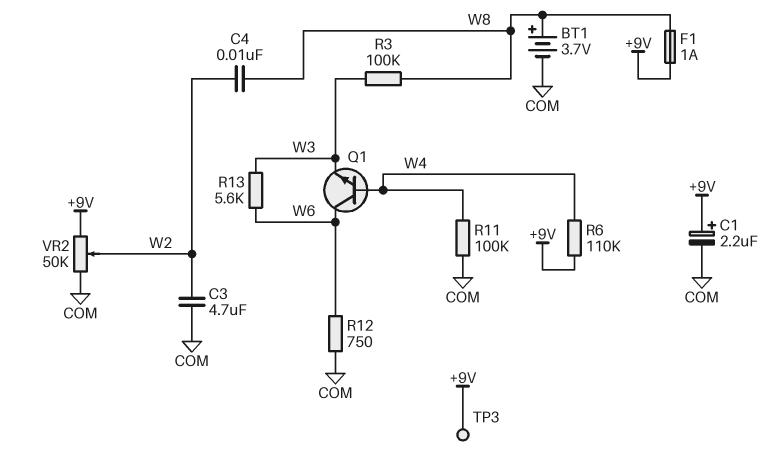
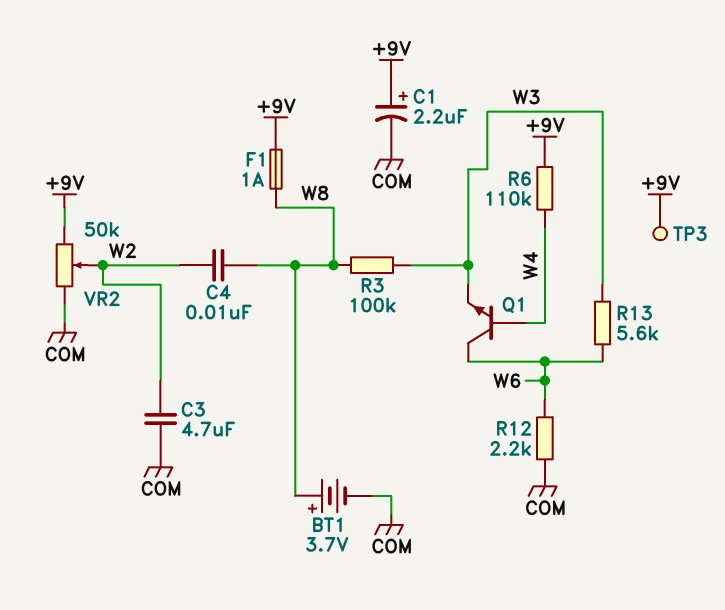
R11: 100k (COM, W4) -> none
R12: 750 (COM, W6) -> 2.2k (COM, W6)

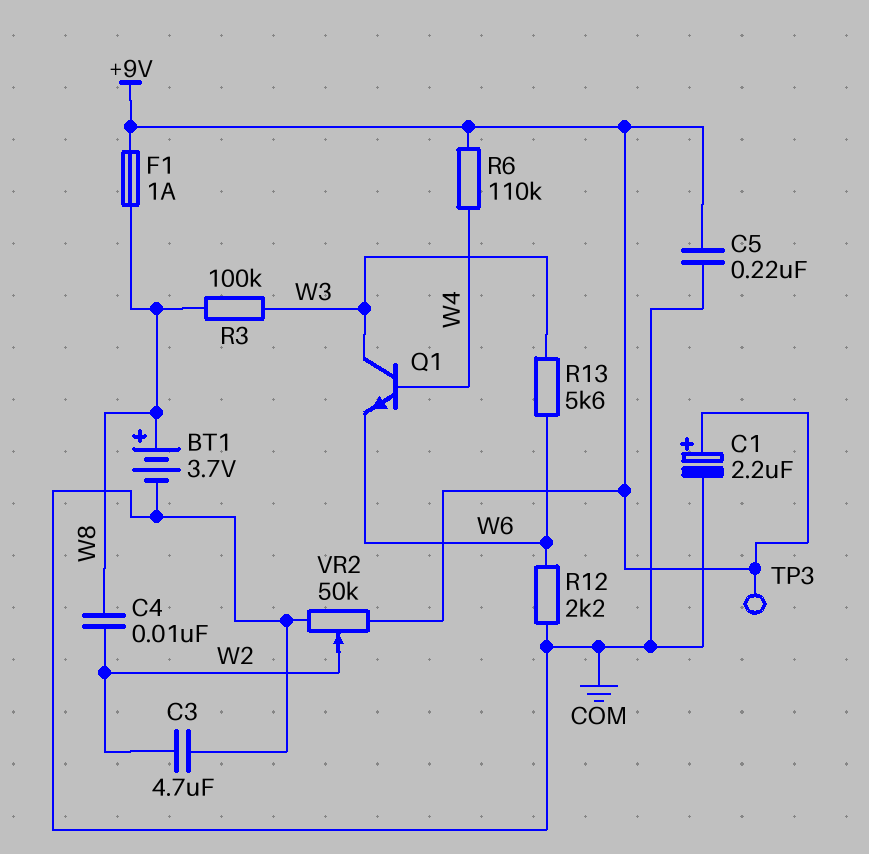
C5: none -> 220nF (+9V, COM)
Q1: NPN (B W4, C W6, E W3) -> NPN (B W4, C W3, E W6)

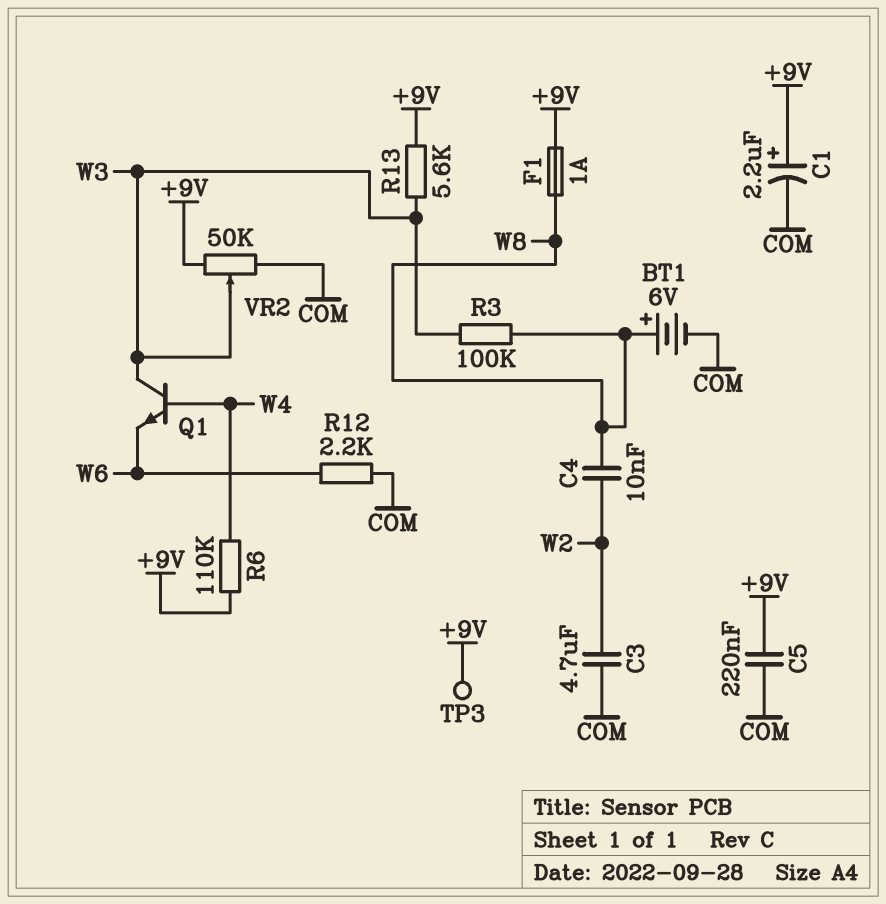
BT1: 3.7V (plus W8, minus COM) -> 6V (plus W8, minus COM)
R13: 5.6k (W3, W6) -> 5.6k (+9V, W3)
VR2: 50k (+9V, COM, wiper W2) -> 50k (+9V, COM, wiper W3)

